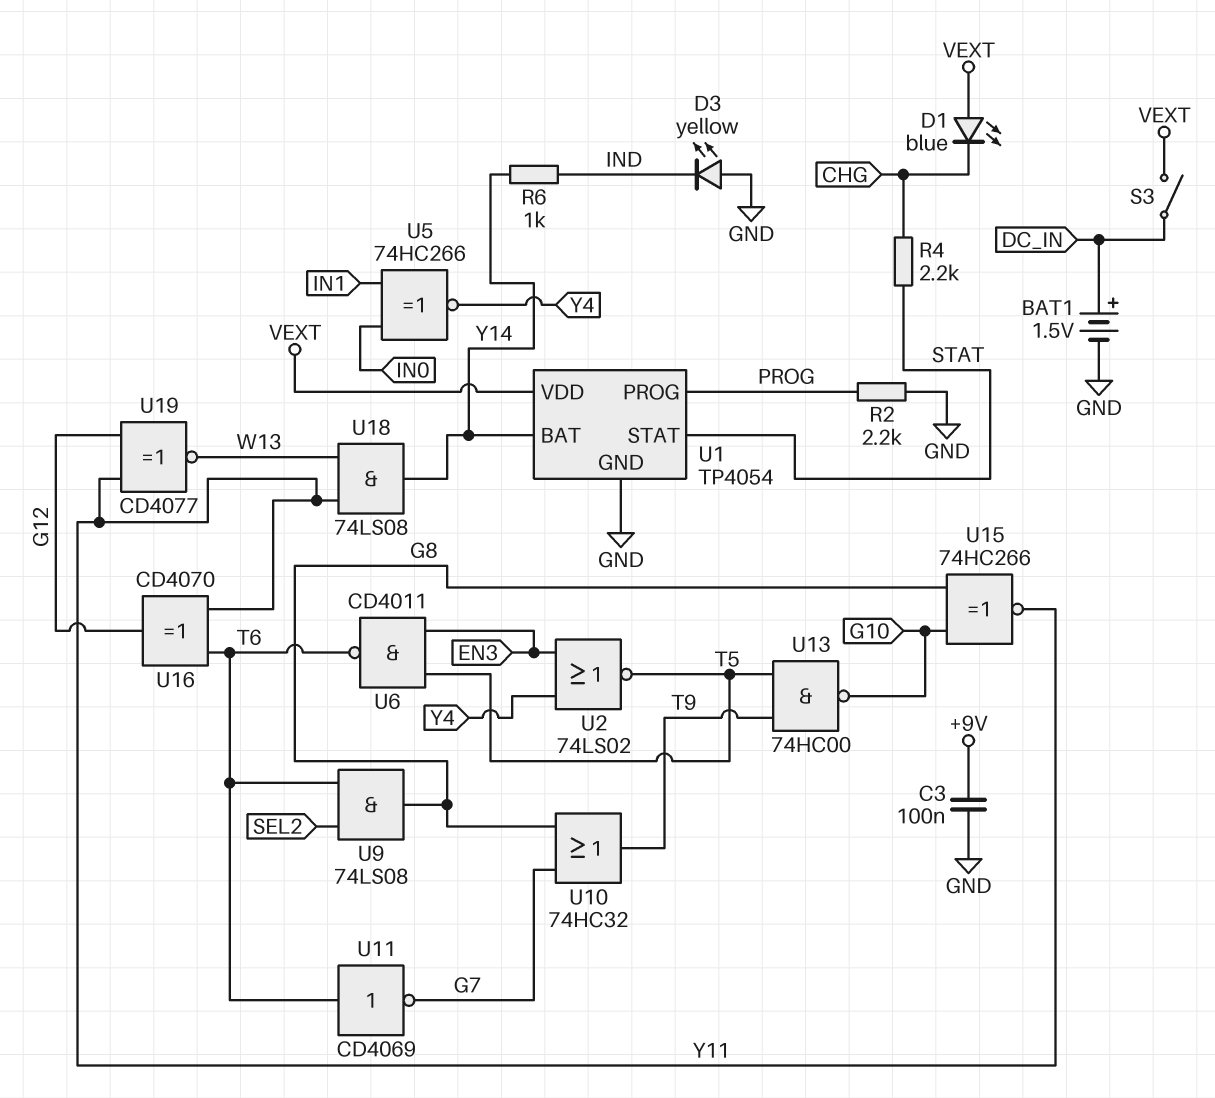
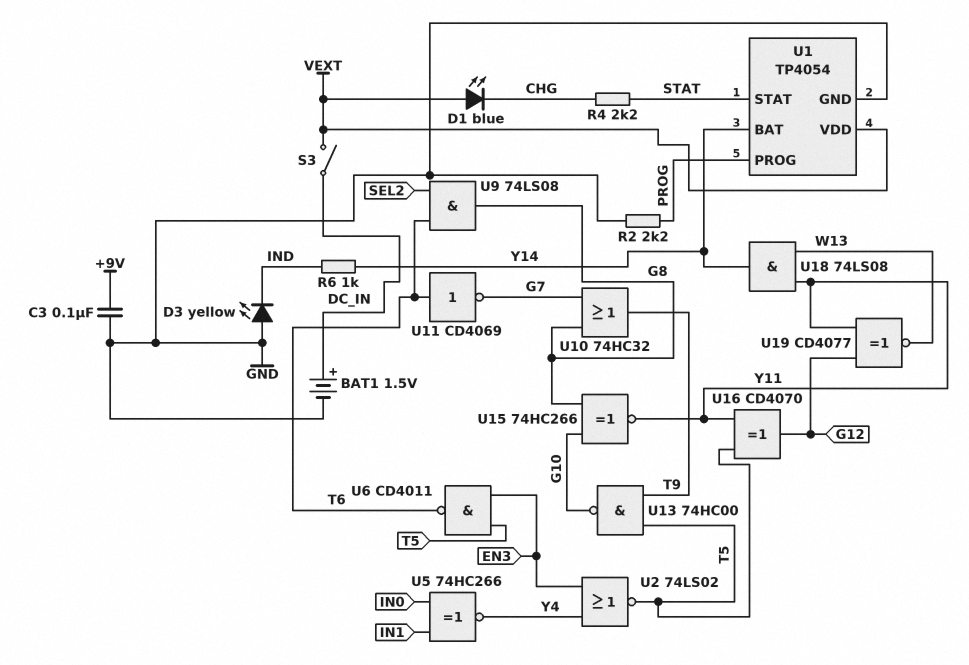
U16: XOR CD4070 (in T6, in Y11, out G12) -> XOR CD4070 (in T5, in Y11, out G12)

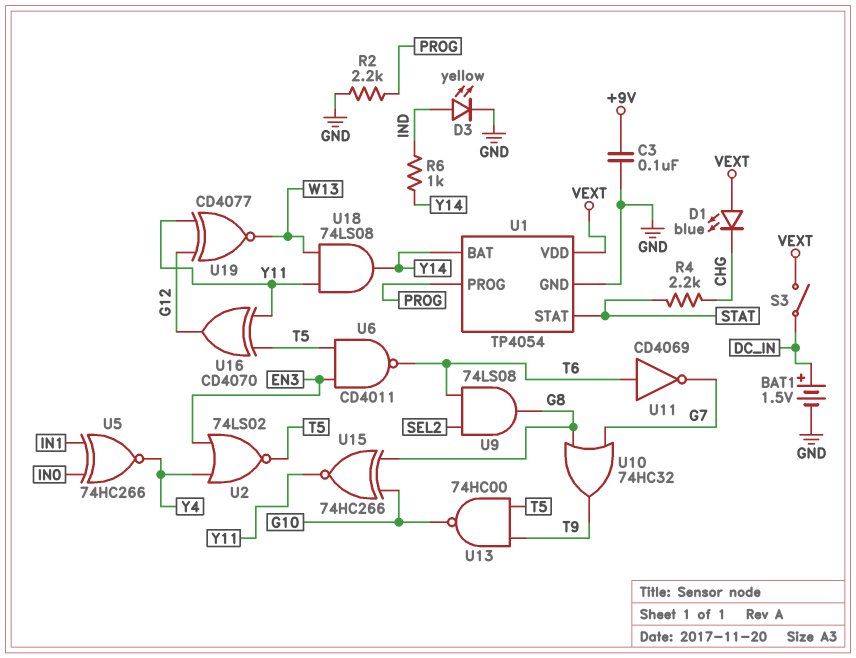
D3: LED yellow (A GND, K IND) -> LED yellow (A IND, K GND)

